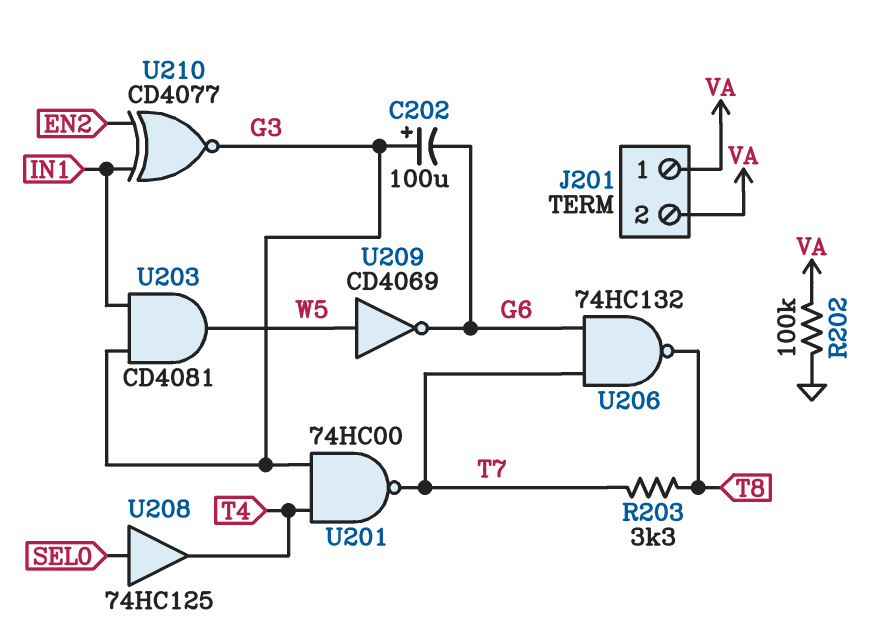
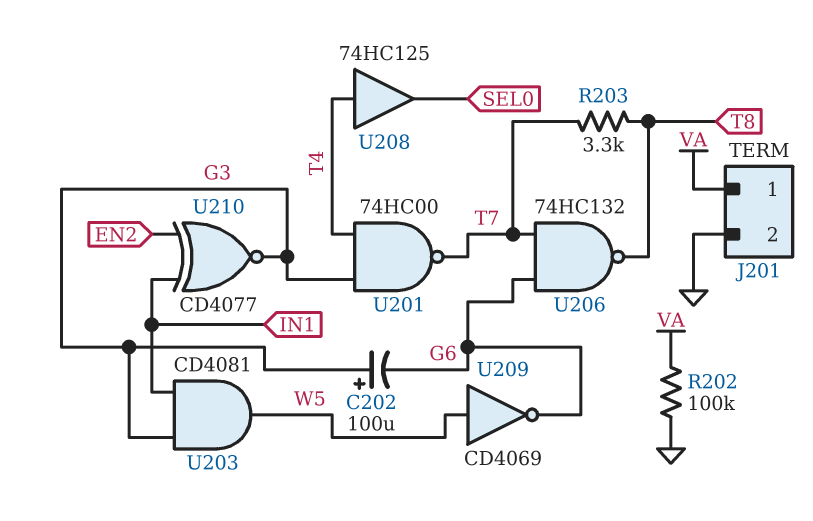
J201 pin 2: VA -> GND
U208: buffer 74HC125 (in SEL0, out T4) -> buffer 74HC125 (in T4, out SEL0)

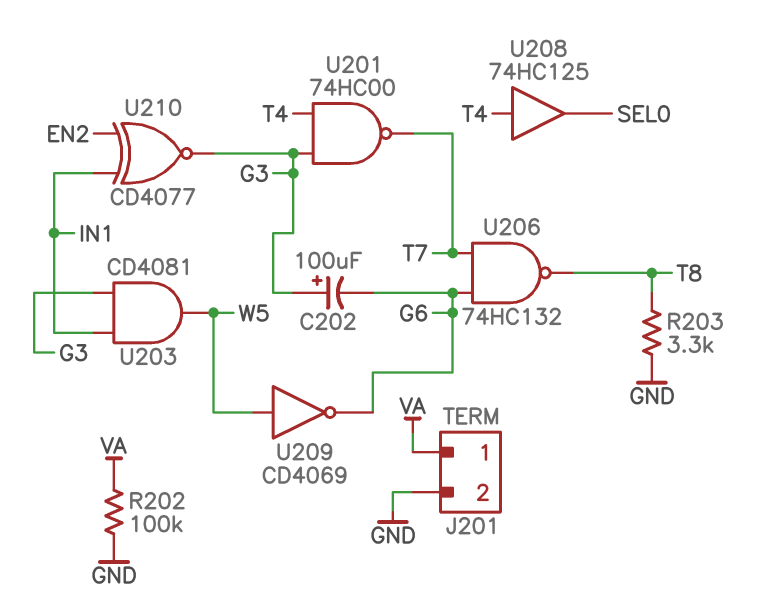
R203: 3.3k (T7, T8) -> 3.3k (GND, T8)

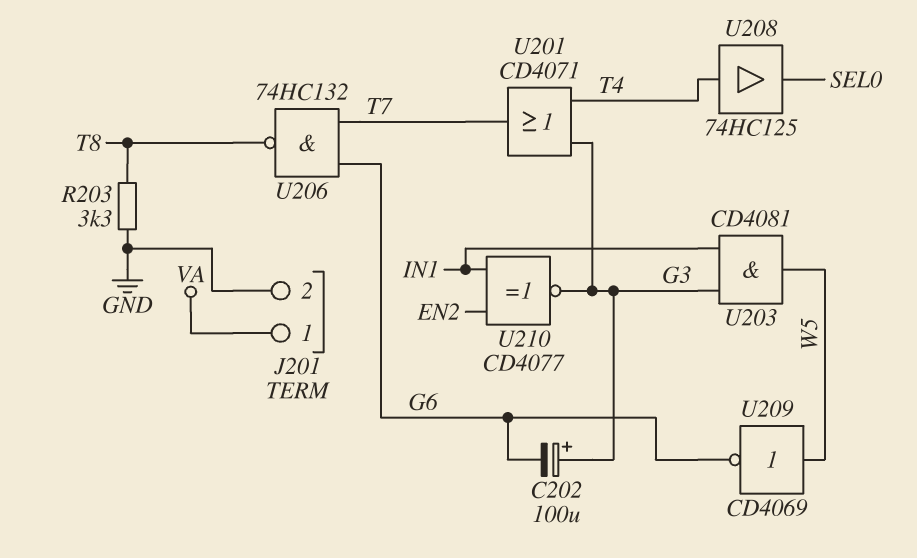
R202: 100k (GND, VA) -> none
U201: NAND 74HC00 (in G3, in T4, out T7) -> OR CD4071 (in G3, in T4, out T7)

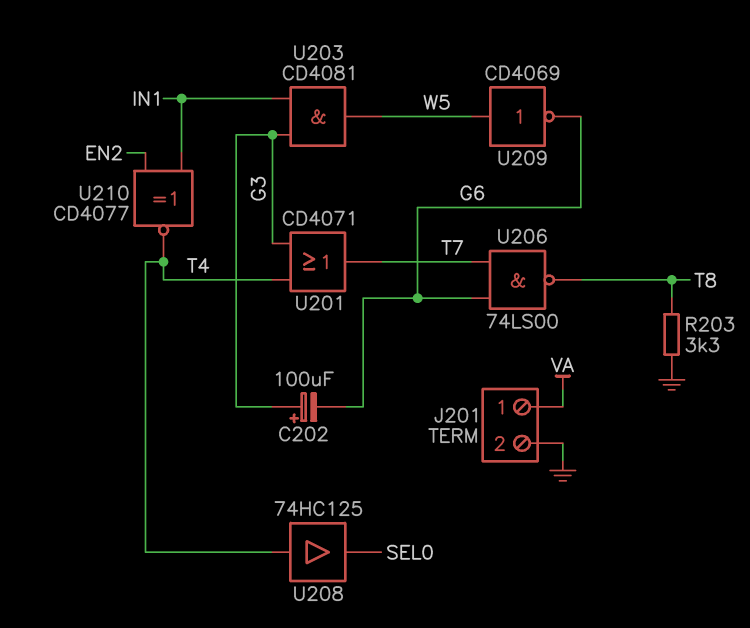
U206: NAND 74HC132 (in G6, in T7, out T8) -> NAND 74LS00 (in G6, in T7, out T8)
U210: XNOR CD4077 (in EN2, in IN1, out G3) -> XNOR CD4077 (in EN2, in IN1, out T4)

